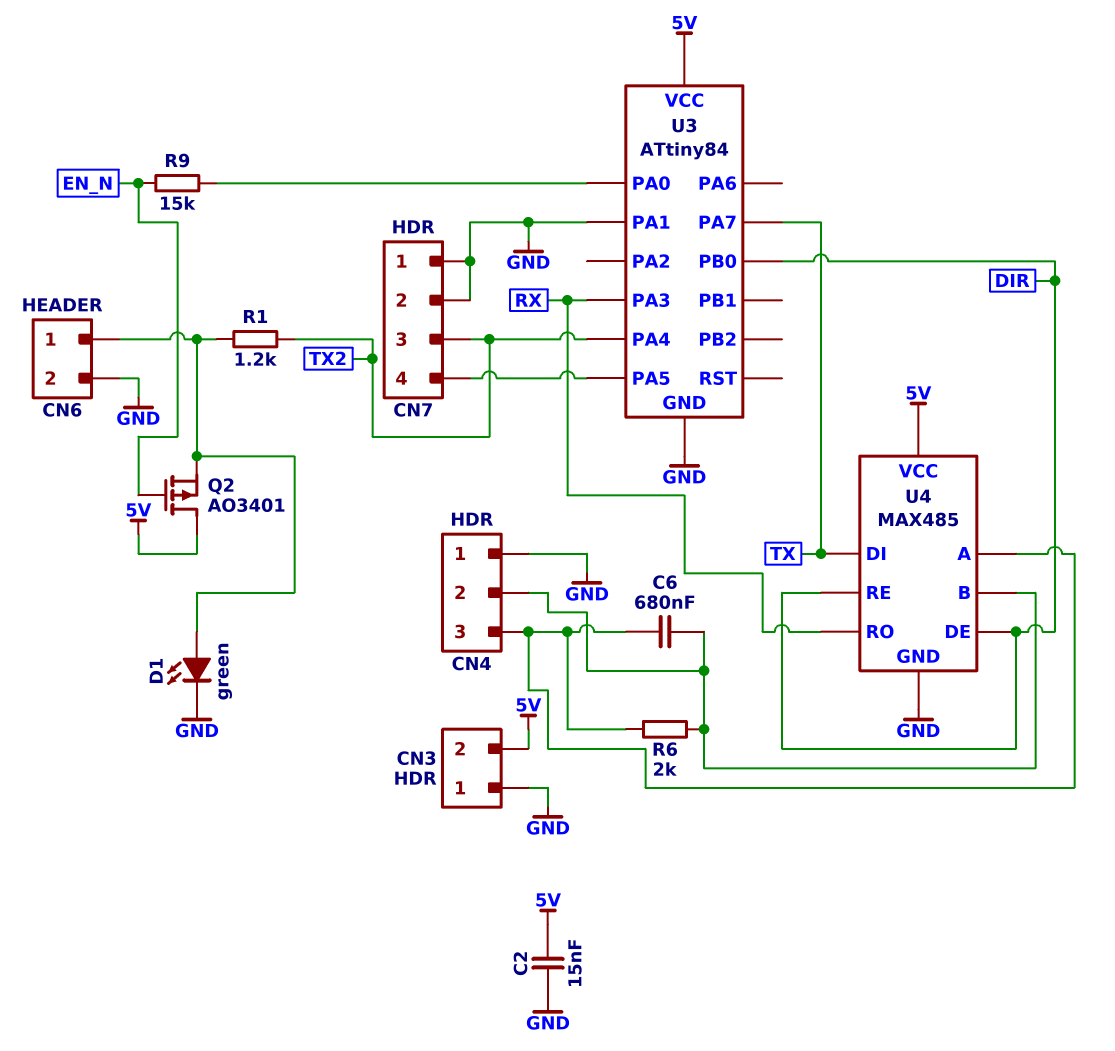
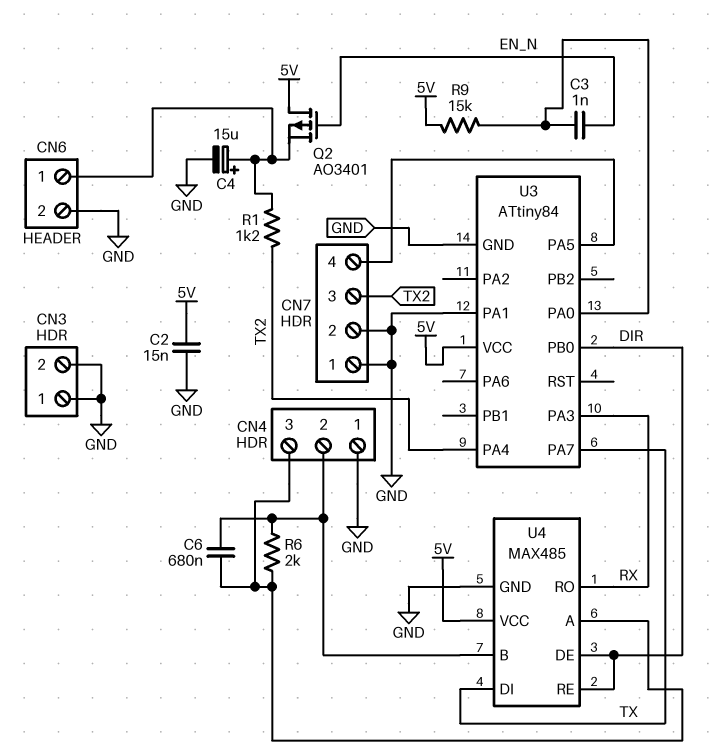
C3: none -> 1nF (EN_N, U3/PA0)
C4: none -> 15uF (plus CN6/1, minus GND)
CN3 pin 2: 5V -> GND
D1: LED green (A CN6/1, K GND) -> none
R9: 15k (EN_N, U3/PA0) -> 15k (5V, U3/PA0)

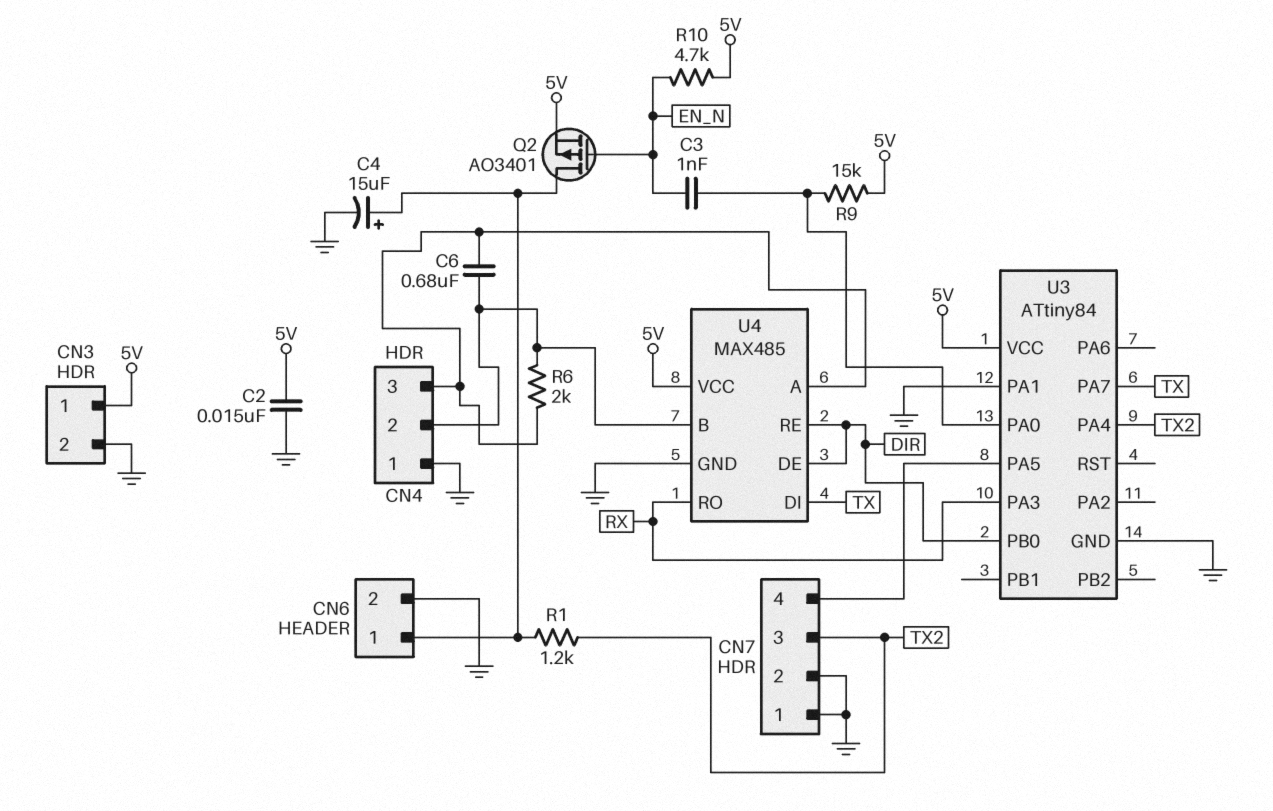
CN3 pin 1: GND -> 5V
Q2: PMOS AO3401 (G EN_N, D 5V, S CN6/1) -> PMOS AO3401 (G EN_N, D CN6/1, S 5V)
R10: none -> 4.7k (5V, EN_N)

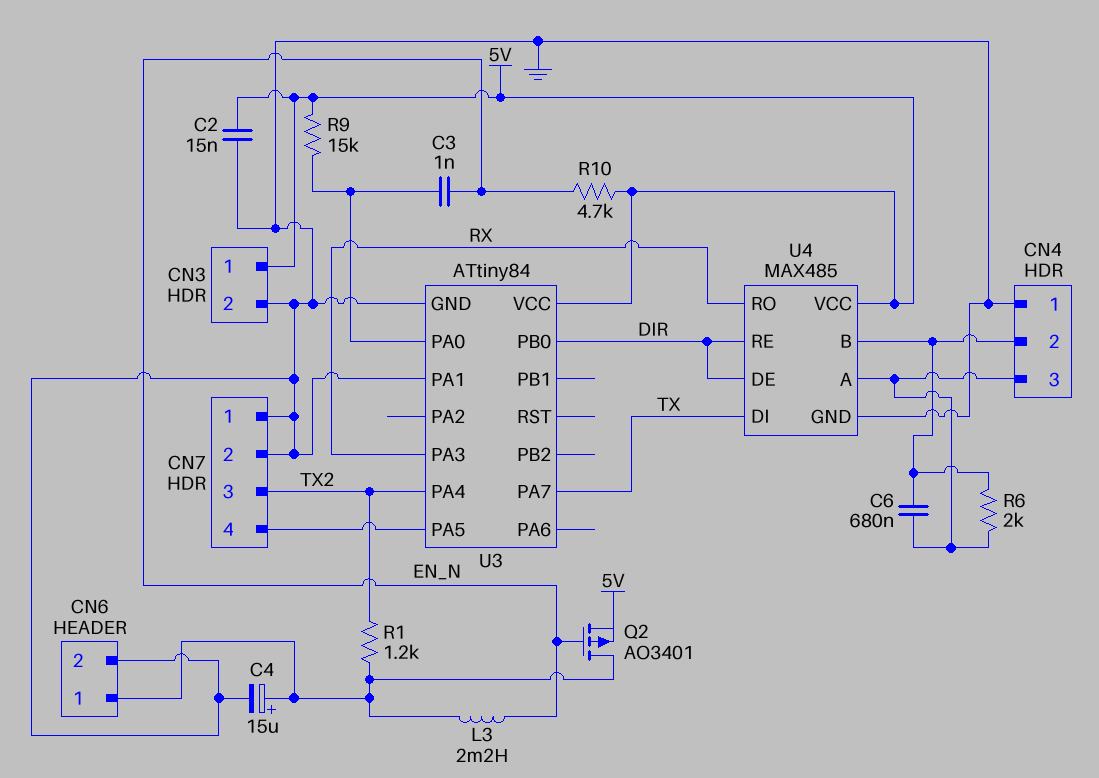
L3: none -> 2.2mH (CN6/1, EN_N)

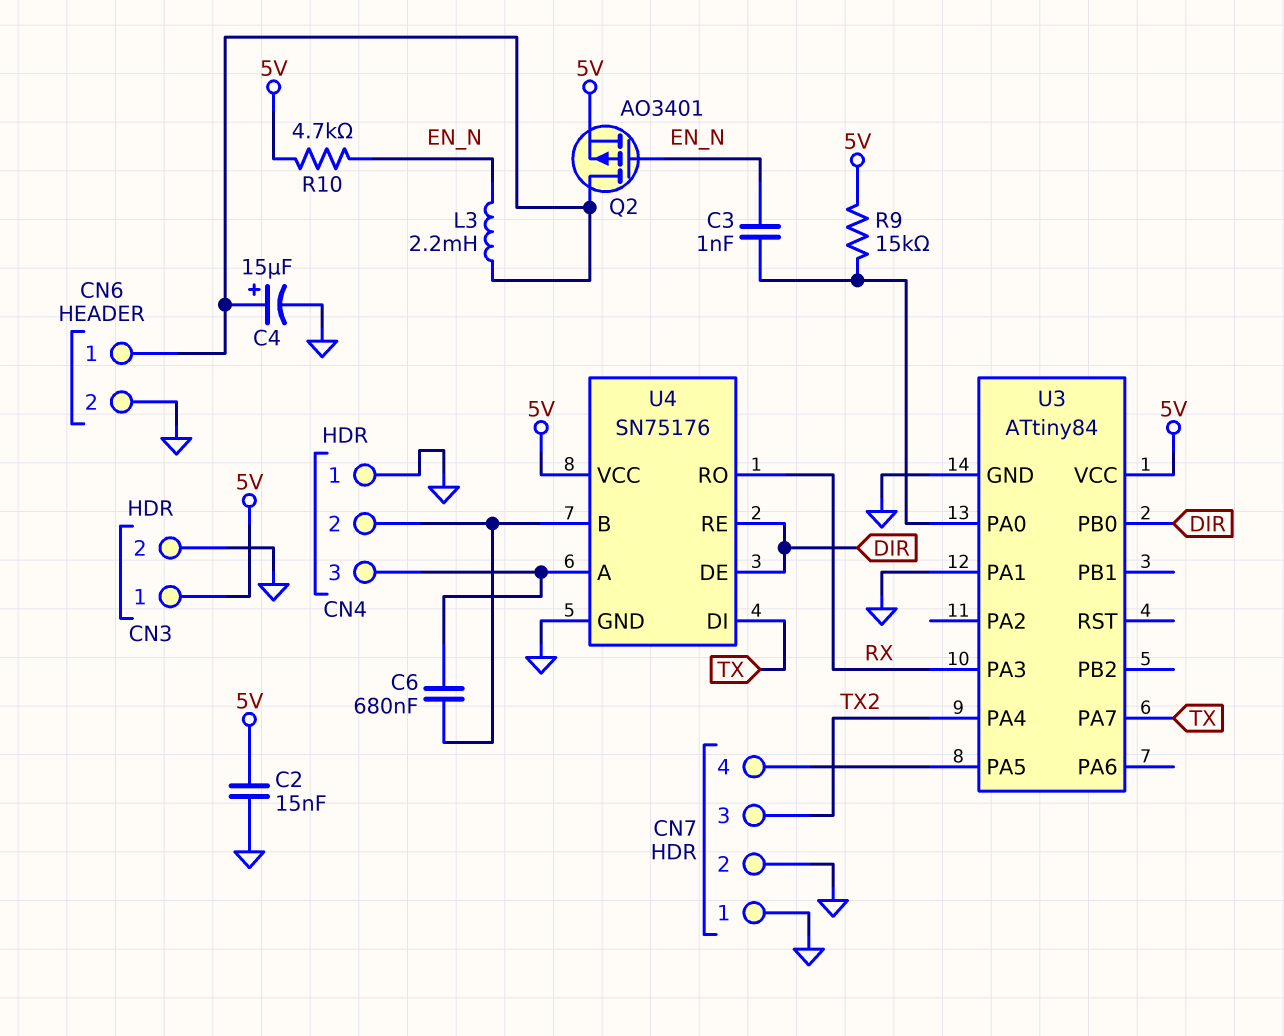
R1: 1.2k (CN6/1, TX2) -> none
R6: 2k (CN4/2, CN4/3) -> none
U4: MAX485 -> SN75176

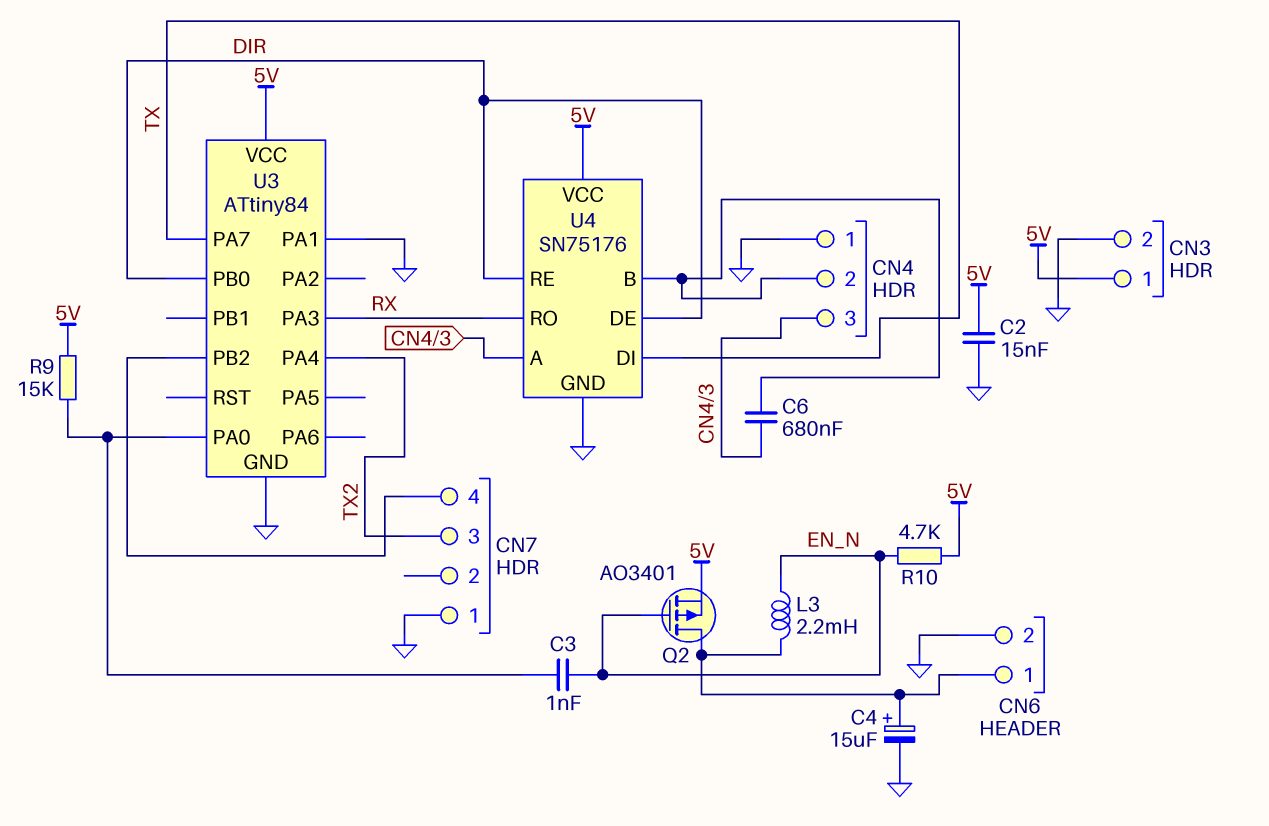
CN7 pin 2: GND -> none
U3 pin PA5: CN7/4 -> none
U3 pin PB2: none -> CN7/4

